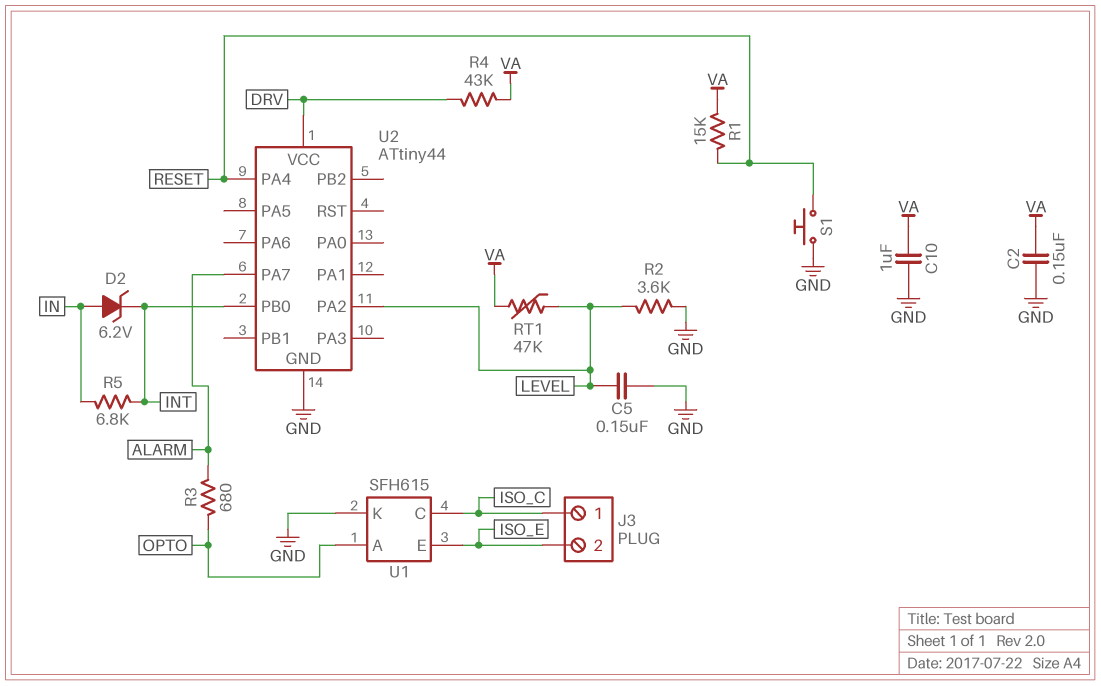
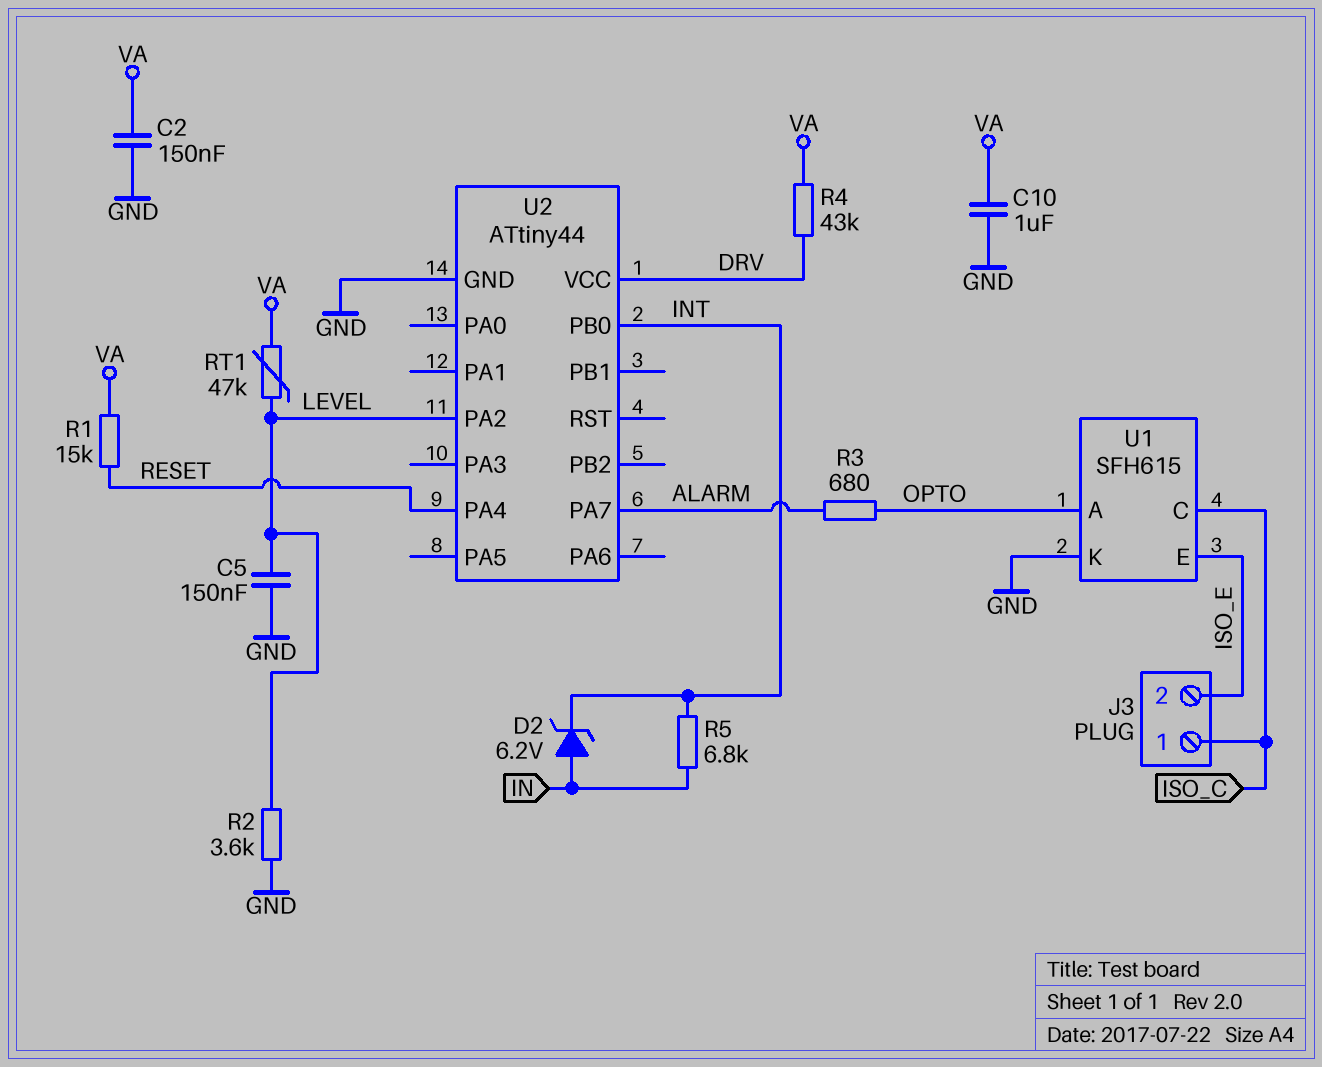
S1: button (GND, RESET) -> none

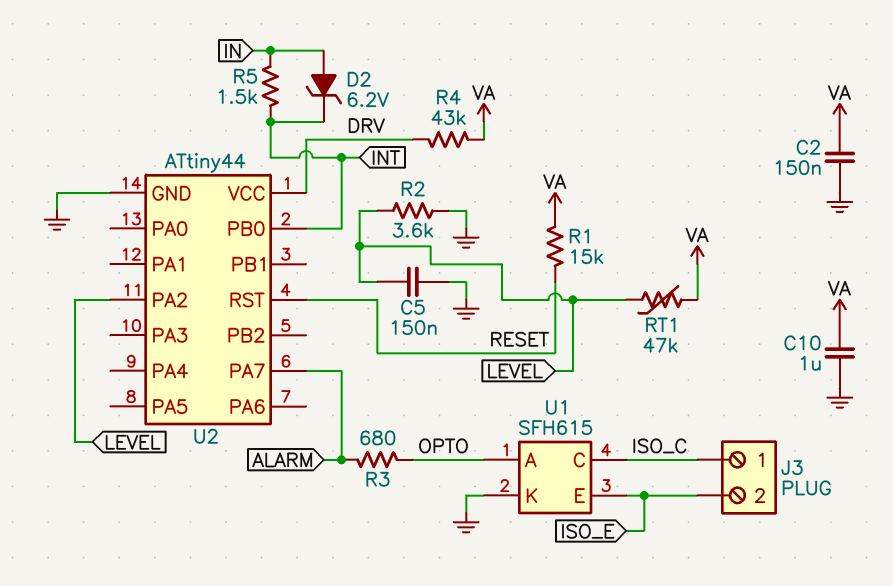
R5: 6.8k (IN, INT) -> 1.5k (IN, INT)
U2 pin PA4: RESET -> none
U2 pin RST: none -> RESET

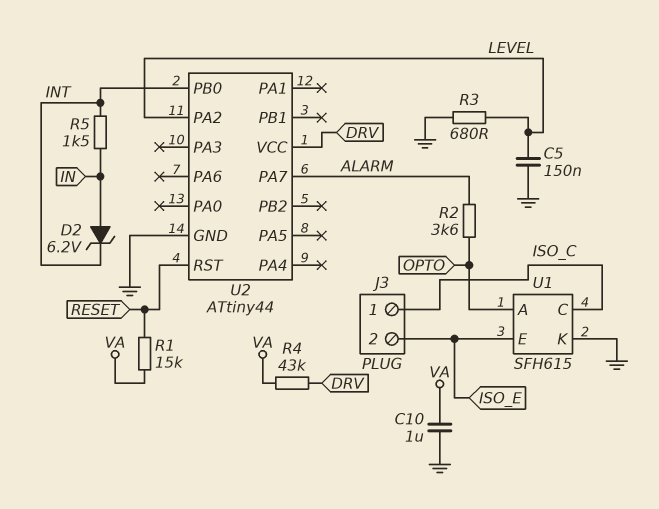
C2: 150nF (GND, VA) -> none
R2: 3.6k (GND, LEVEL) -> 3.6k (ALARM, OPTO)
R3: 680 (ALARM, OPTO) -> 680 (GND, LEVEL)
RT1: 47k (LEVEL, VA) -> none

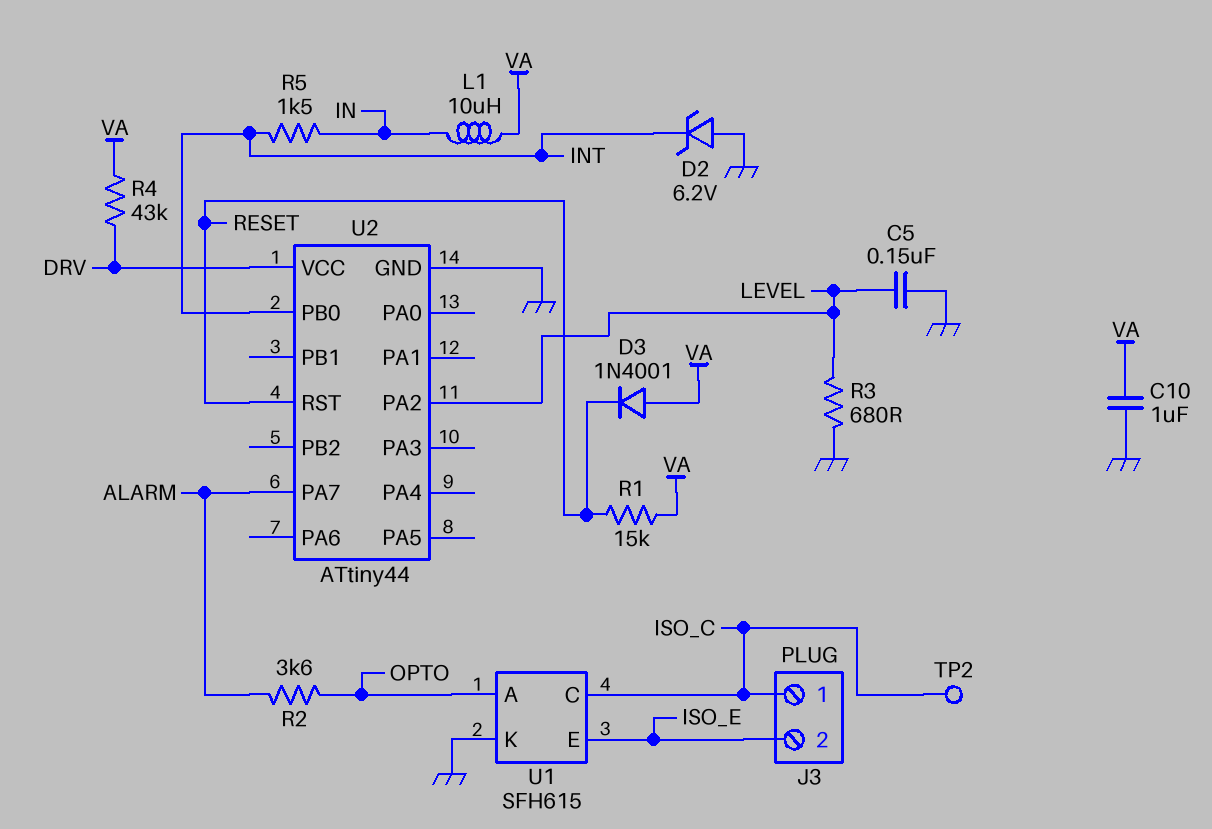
D2: zener 6.2V (A IN, K INT) -> zener 6.2V (A GND, K INT)
D3: none -> diode 1N4001 (A VA, K RESET)
L1: none -> 10uH (IN, VA)
TP2: none -> test point (ISO_C)

